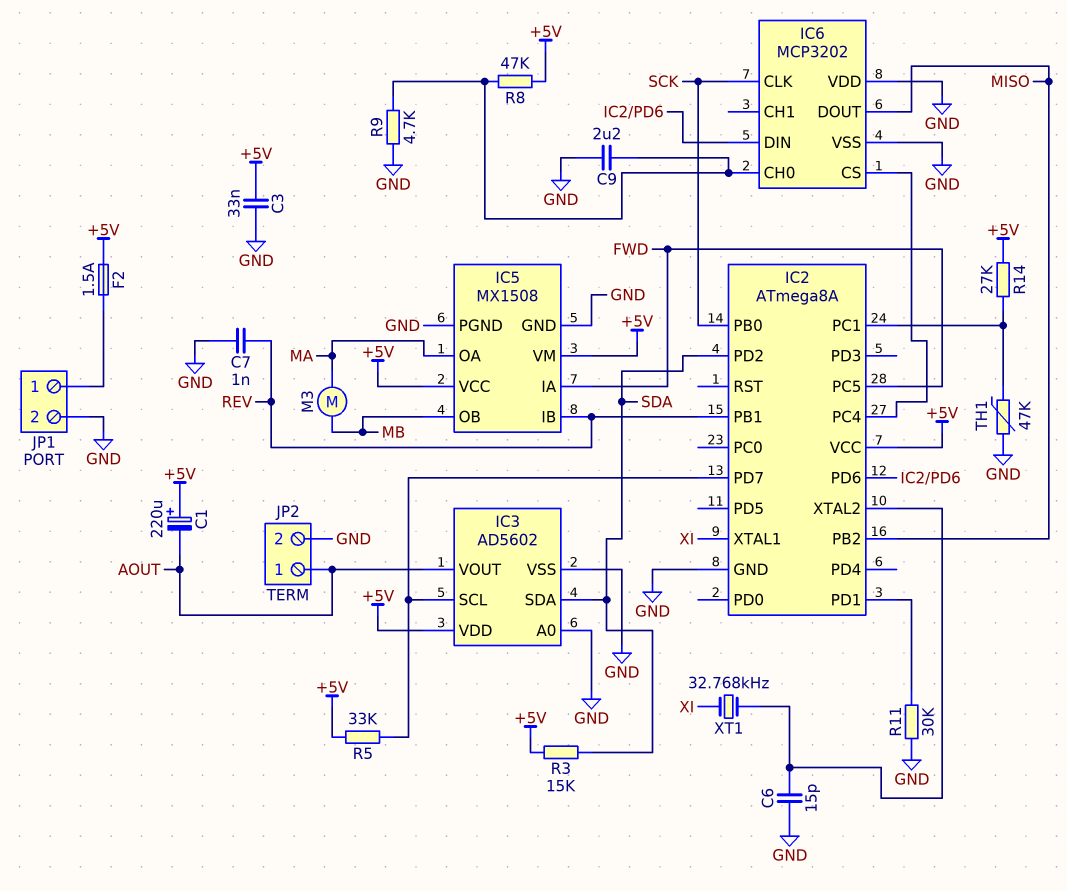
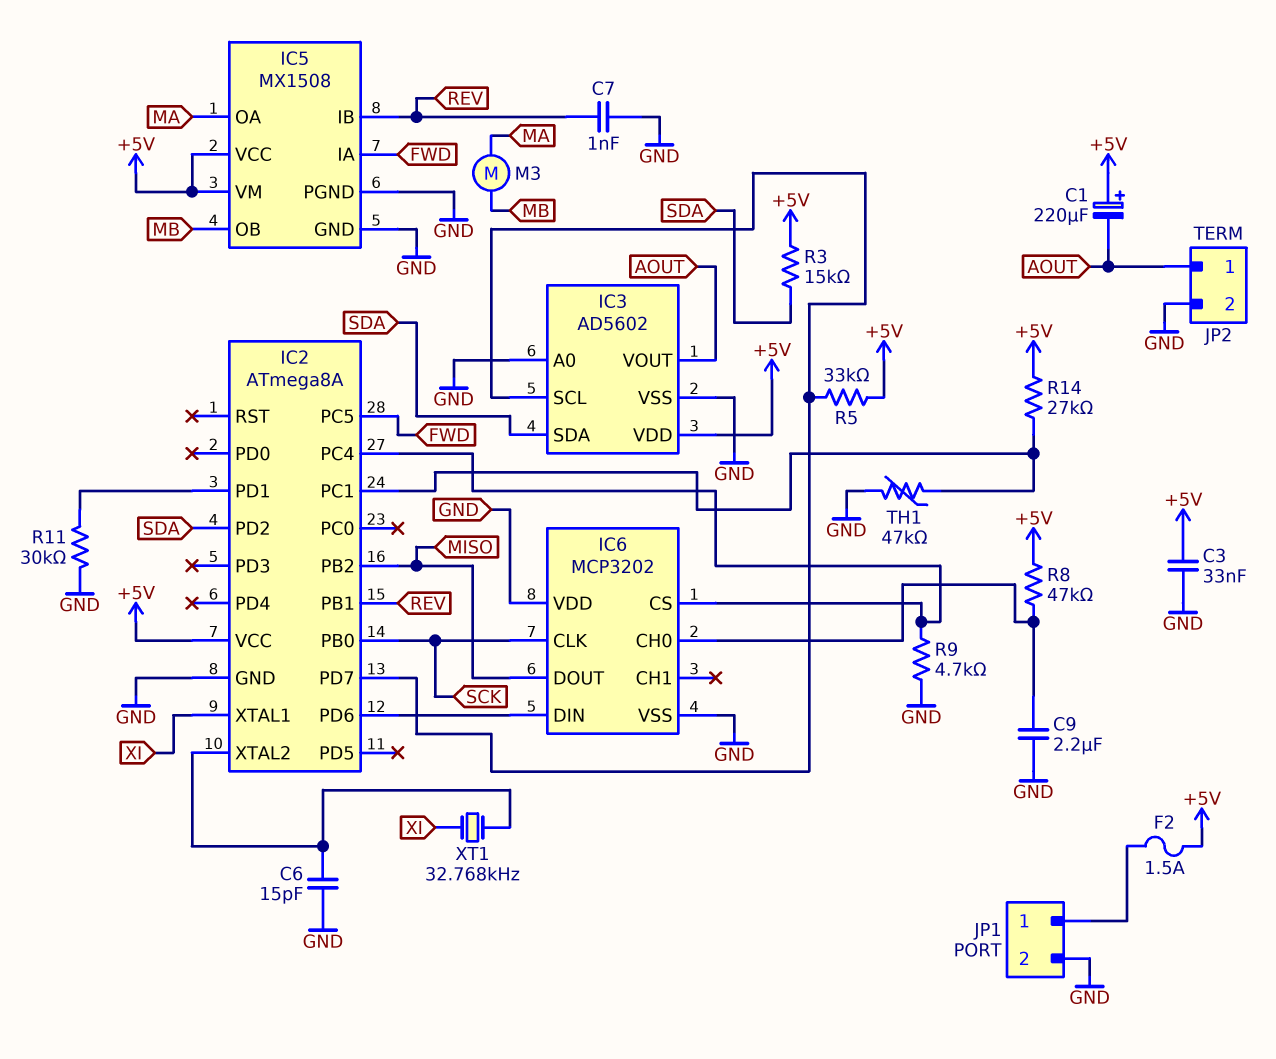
R9: 4.7k (GND, IC6/CH0) -> 4.7k (GND, IC2/PC4)

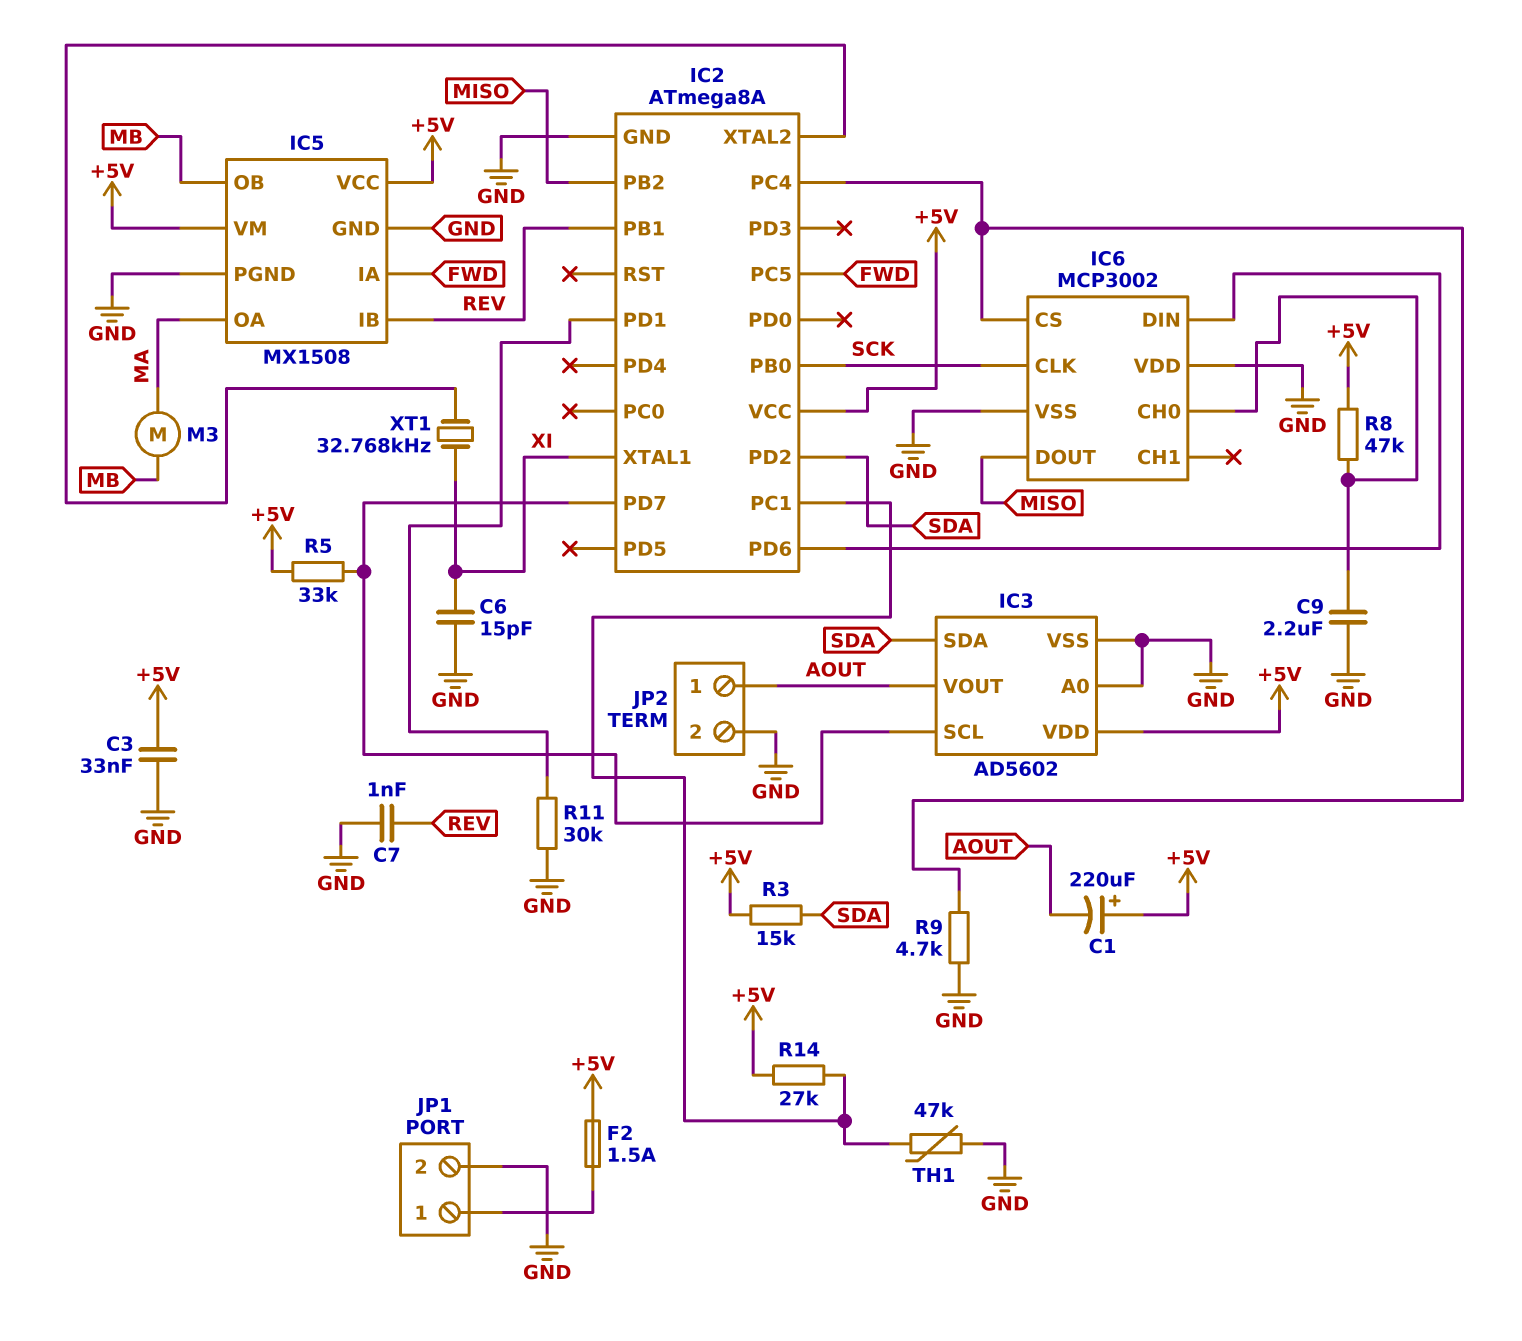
C6: 15pF (GND, IC2/XTAL2) -> 15pF (GND, XI)
IC6: MCP3202 -> MCP3002

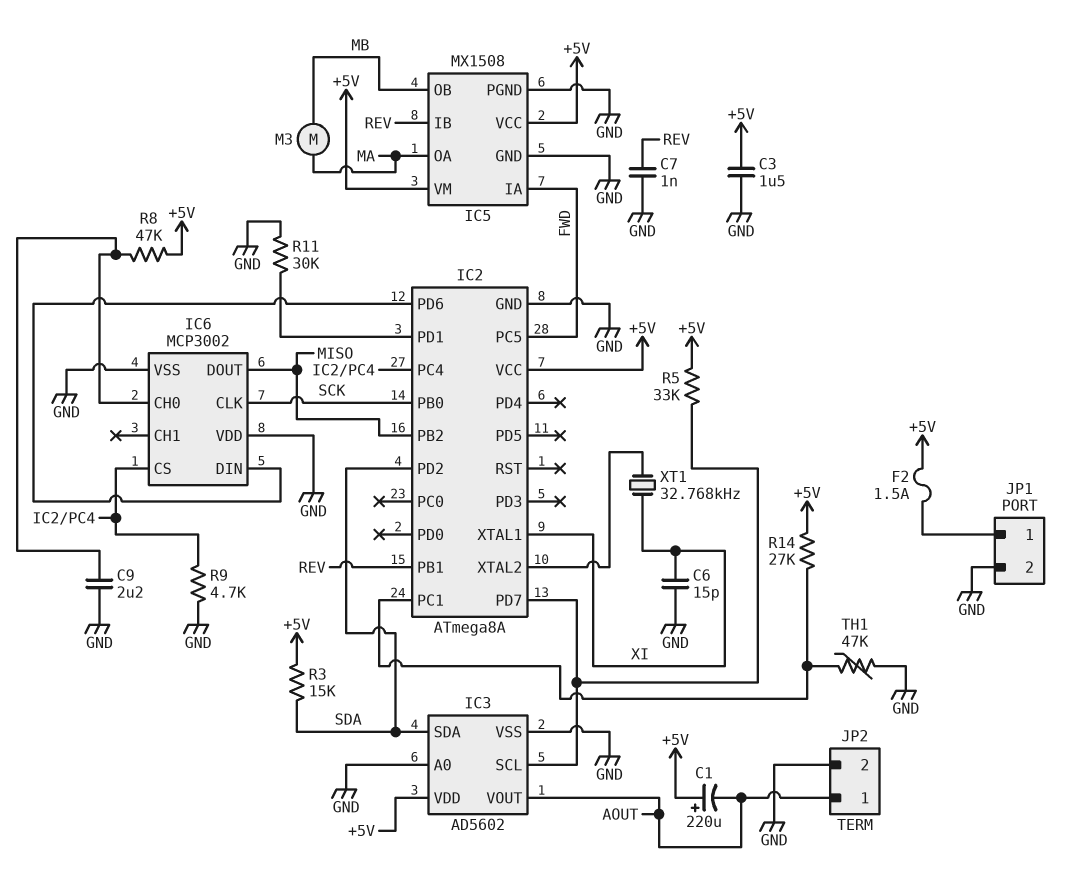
C3: 33nF (+5V, GND) -> 1.5uF (+5V, GND)

